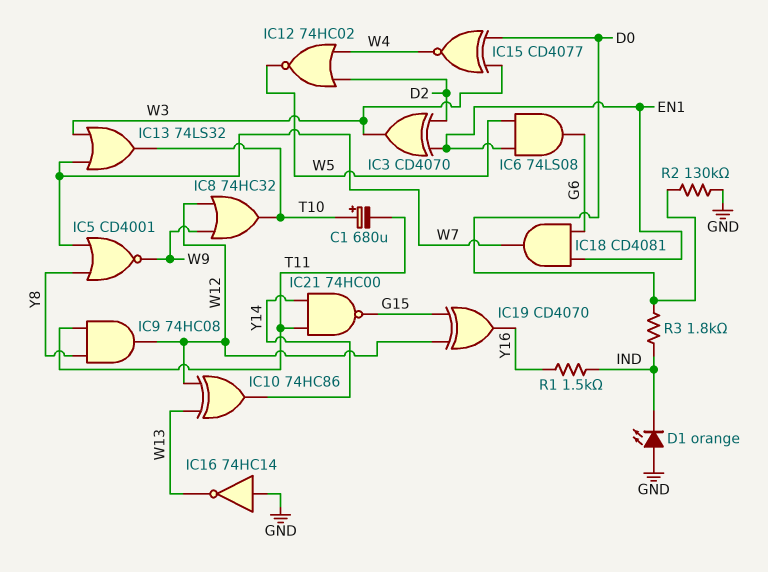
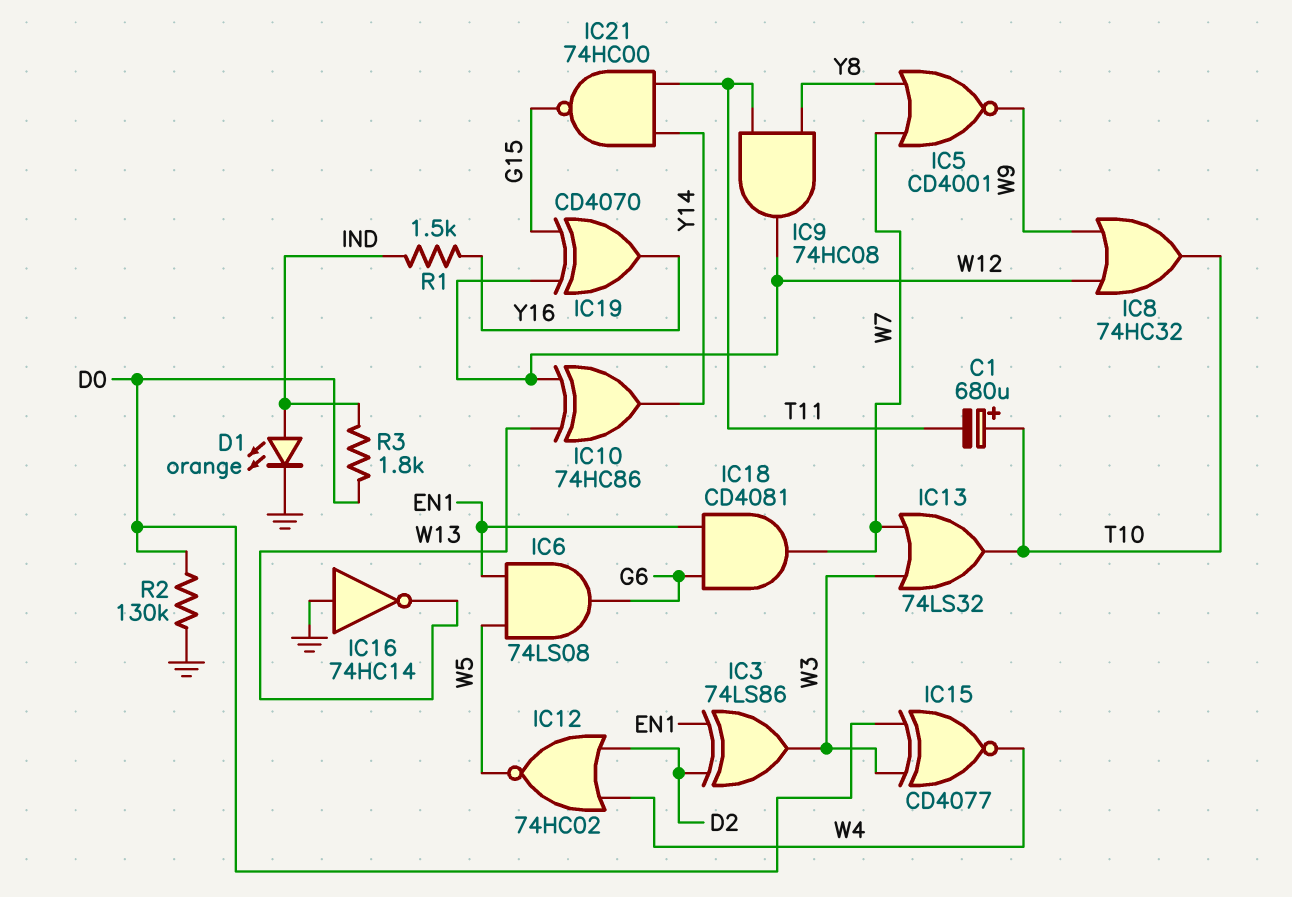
D1: LED orange (A GND, K IND) -> LED orange (A IND, K GND)
IC3: XOR CD4070 (in D2, in EN1, out W3) -> XOR 74LS86 (in D2, in EN1, out W3)

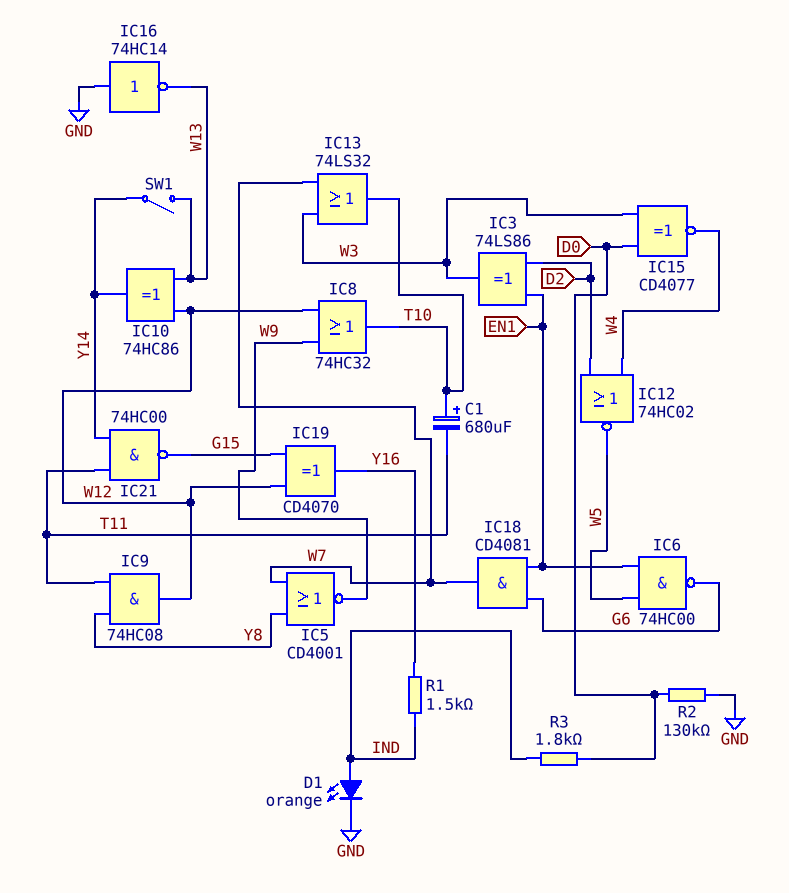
IC6: AND 74LS08 (in EN1, in W5, out G6) -> NAND 74HC00 (in EN1, in W5, out G6)
SW1: none -> switch (W13, Y14)

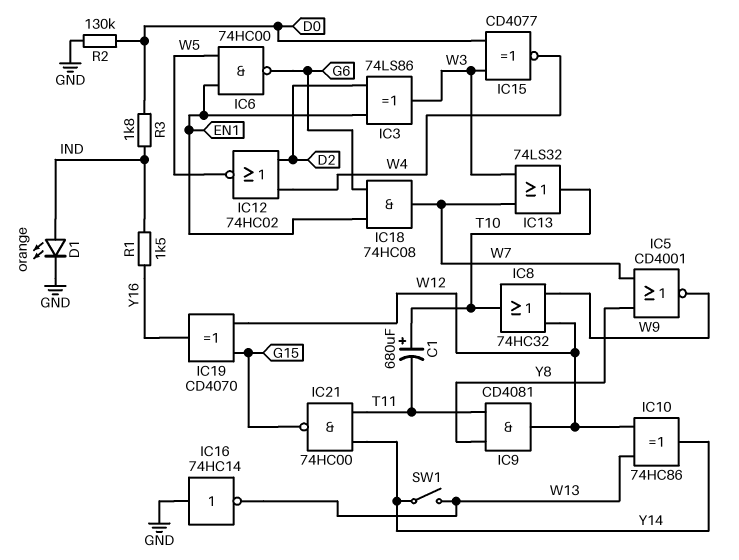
IC9: AND 74HC08 (in T11, in Y8, out W12) -> AND CD4081 (in T11, in Y8, out W12)
IC18: AND CD4081 (in EN1, in G6, out W7) -> AND 74HC08 (in EN1, in G6, out W7)

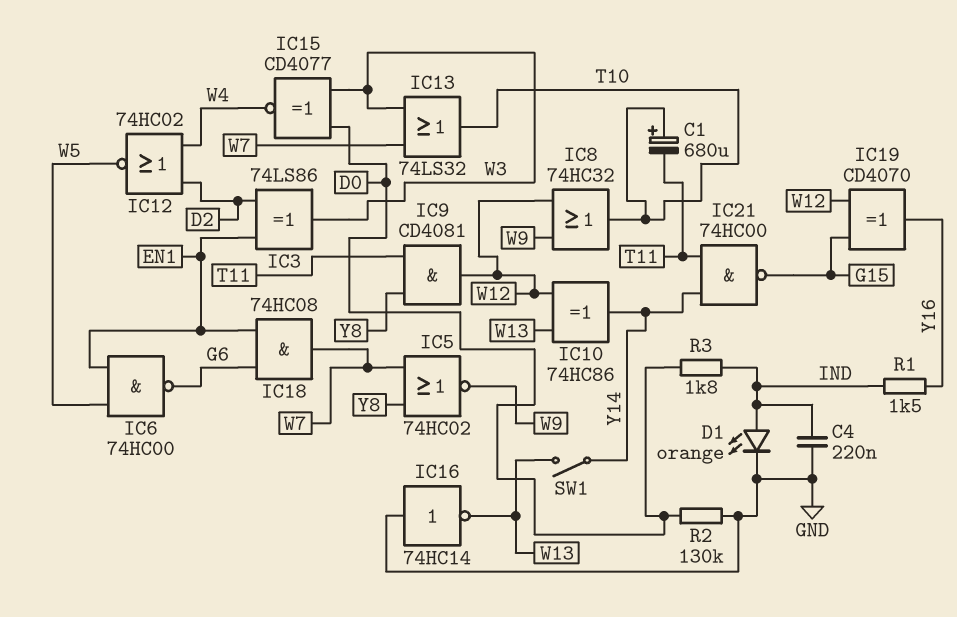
C4: none -> 220nF (GND, IND)
IC5: NOR CD4001 (in W7, in Y8, out W9) -> NOR 74HC02 (in W7, in Y8, out W9)

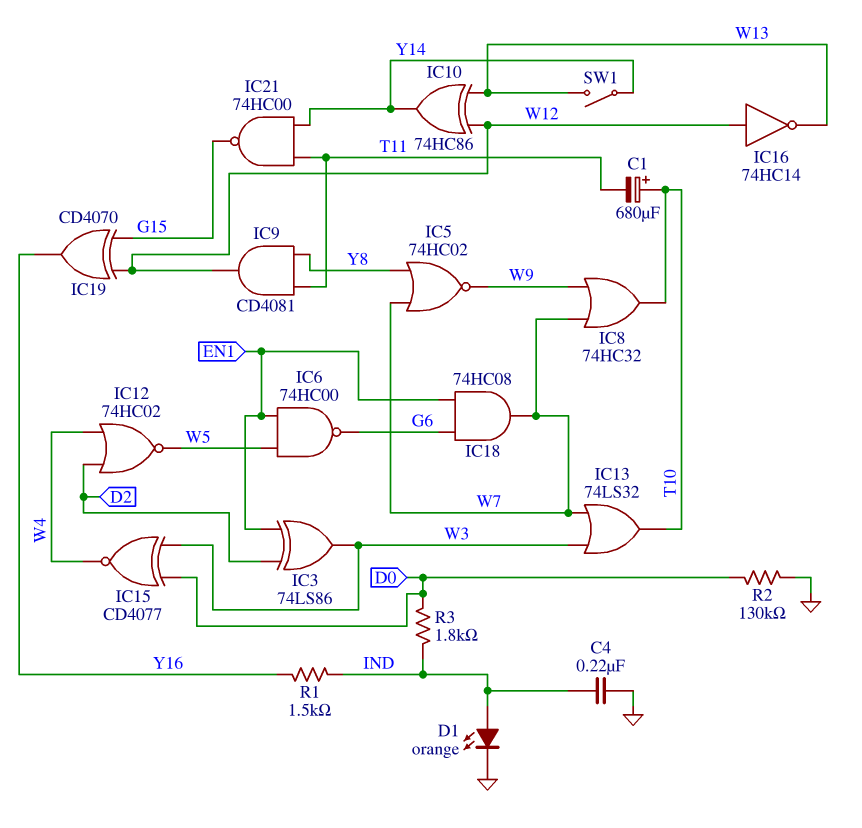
IC8: OR 74HC32 (in W9, in W12, out T10) -> OR 74HC32 (in W7, in W9, out T10)
IC16: NOT 74HC14 (in GND, out W13) -> NOT 74HC14 (in W12, out W13)

